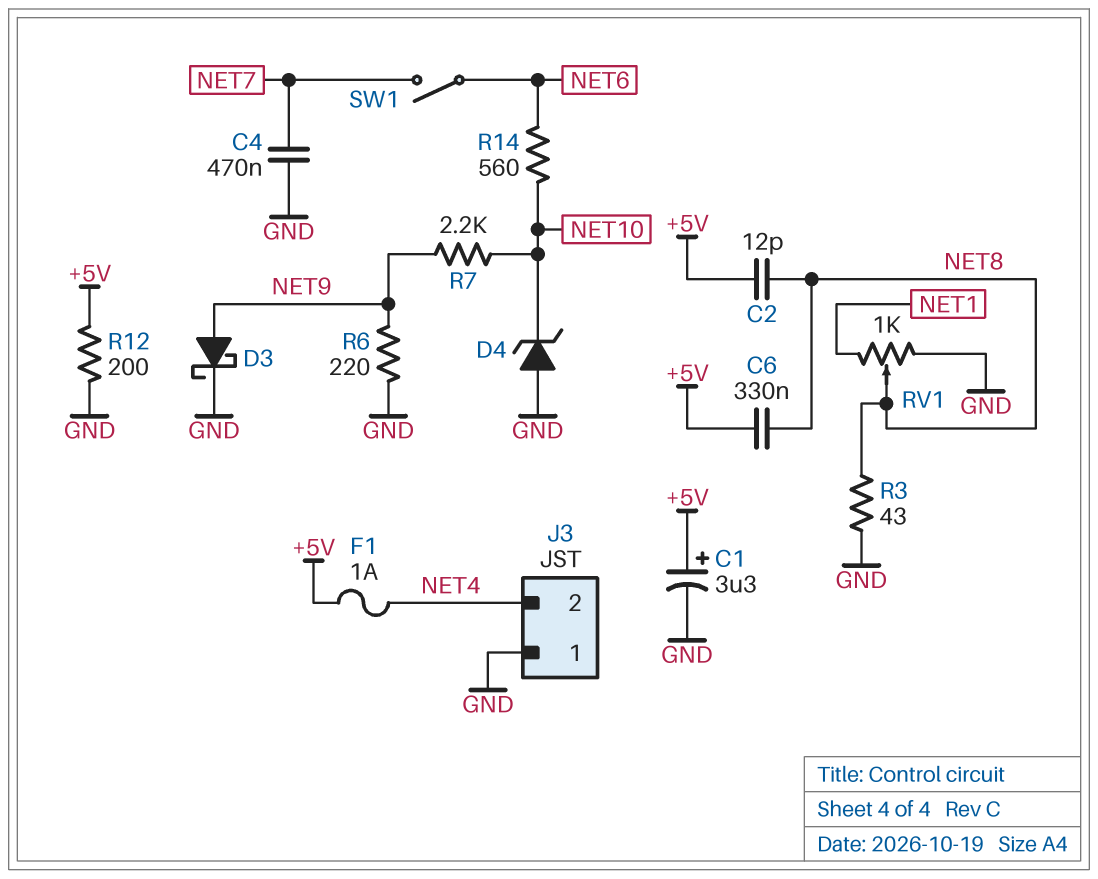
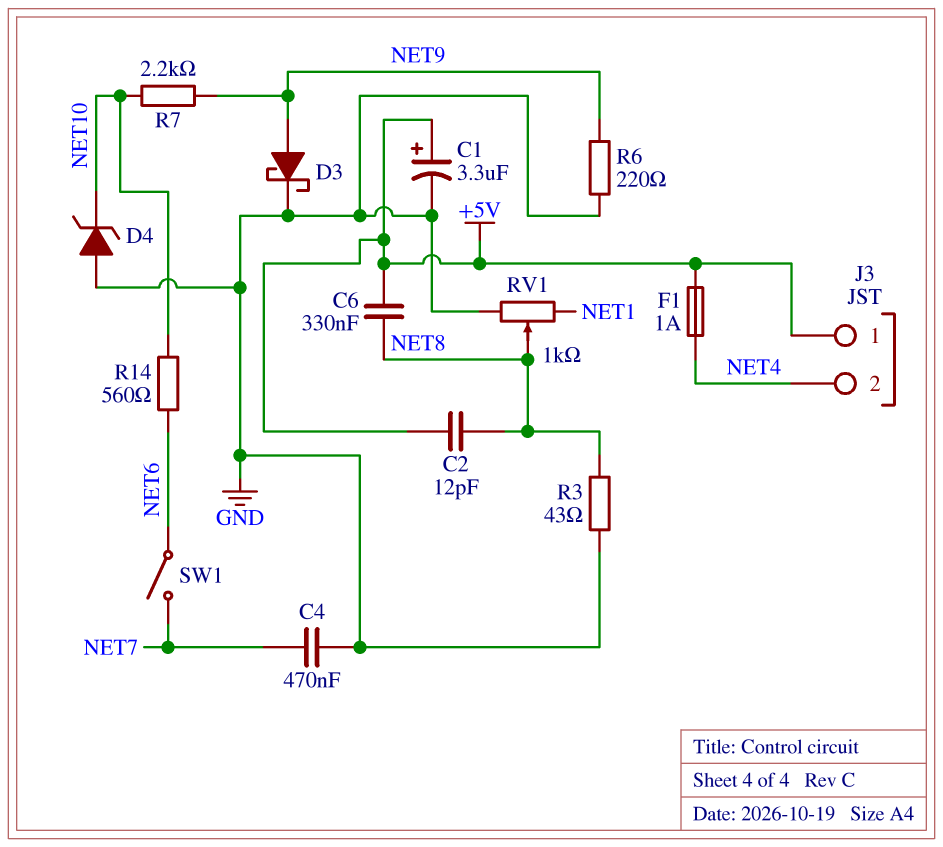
J3 pin 1: GND -> +5V
R12: 200 (+5V, GND) -> none

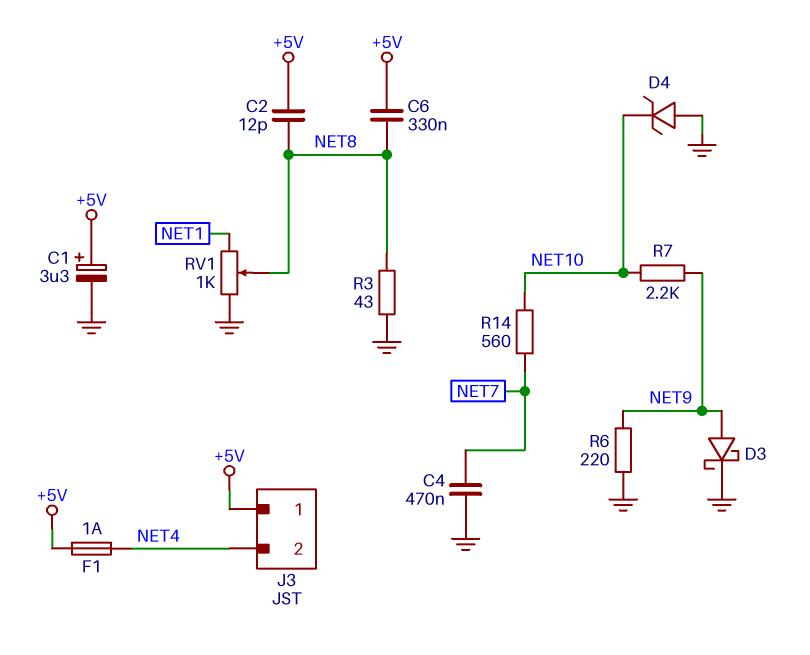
R14: 560 (NET6, NET10) -> 560 (NET7, NET10)
SW1: switch (NET6, NET7) -> none

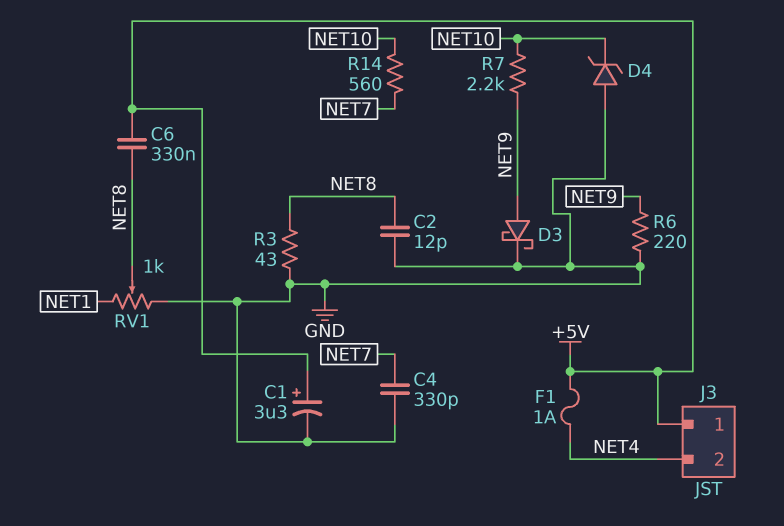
C2: 12pF (+5V, NET8) -> 12pF (GND, NET8)
C4: 470nF (GND, NET7) -> 330pF (GND, NET7)

